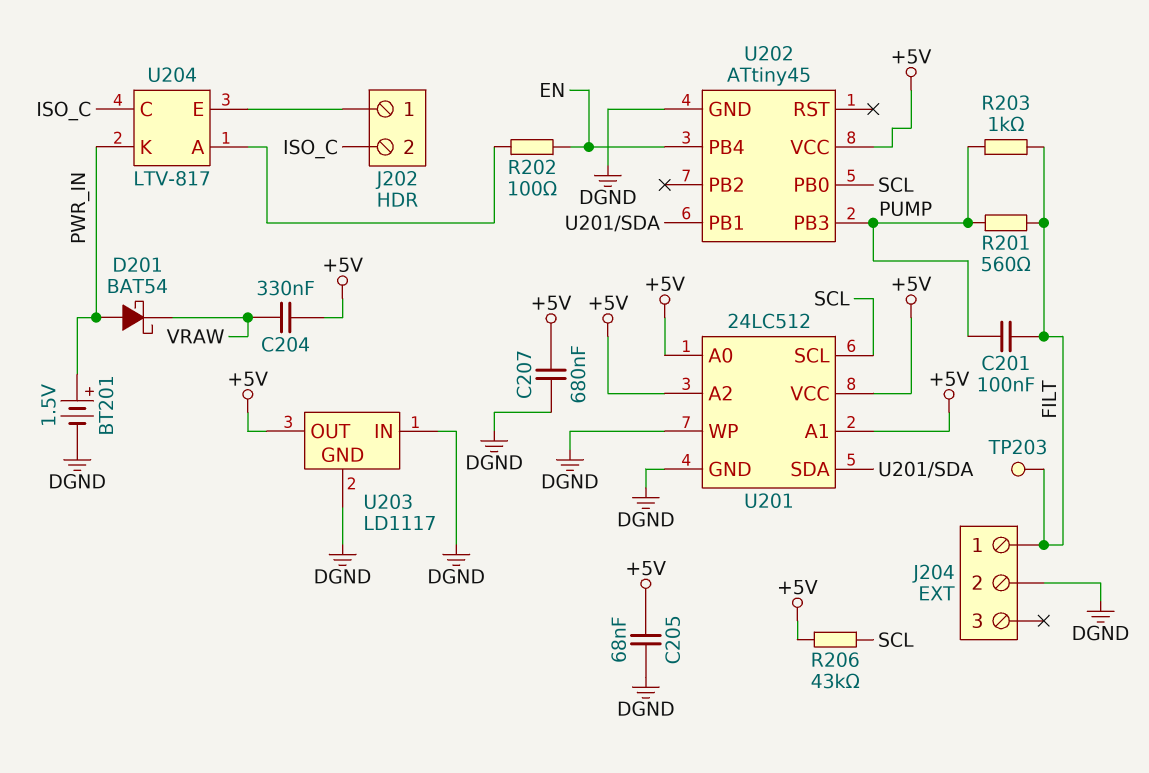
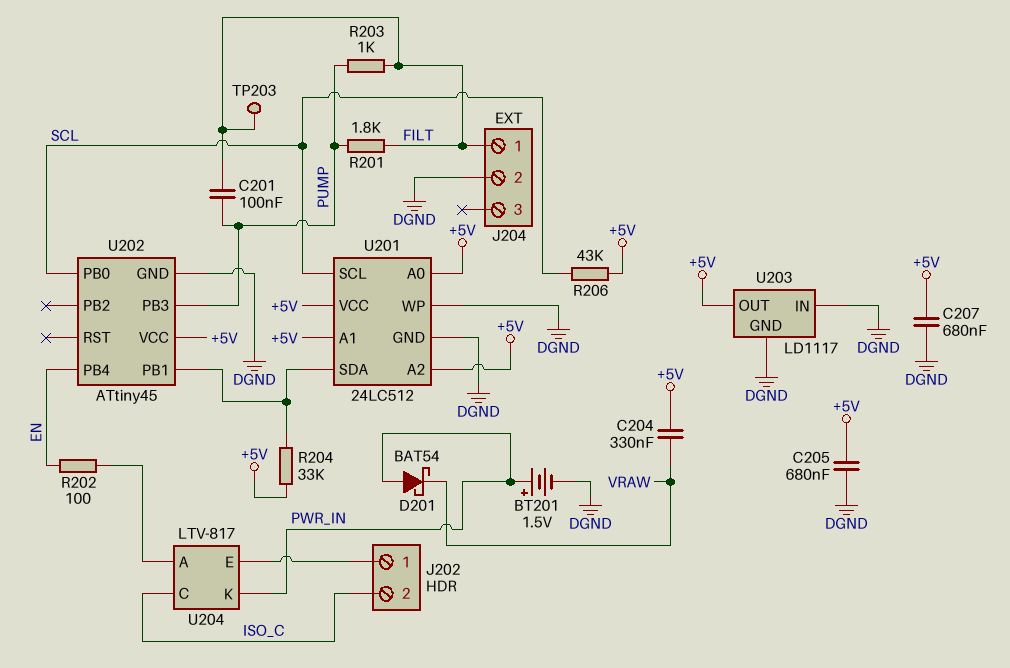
C205: 68nF (+5V, DGND) -> 680nF (+5V, DGND)
R201: 560 (FILT, PUMP) -> 1.8k (FILT, PUMP)
R204: none -> 33k (+5V, U201/SDA)

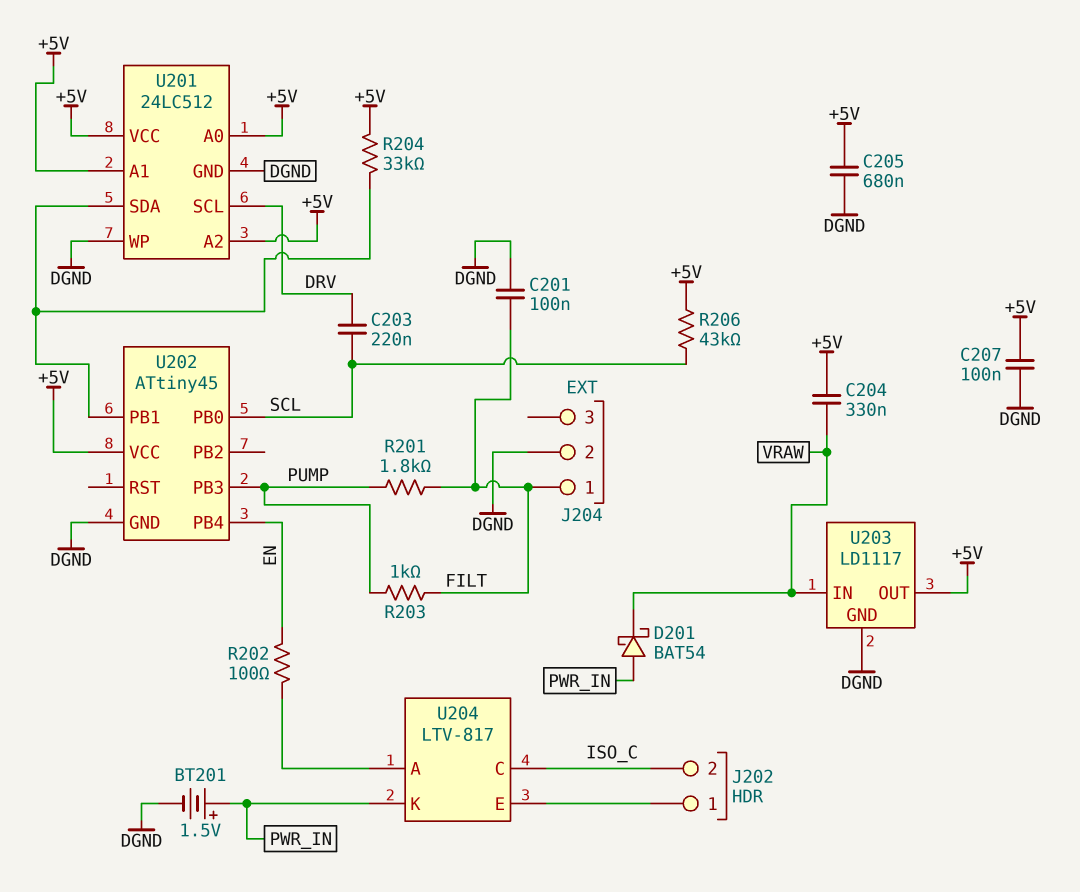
C201: 100nF (FILT, PUMP) -> 100nF (DGND, FILT)
C203: none -> 220nF (DRV, SCL)
C207: 680nF (+5V, DGND) -> 100nF (+5V, DGND)
TP203: test point (FILT) -> none
U201 pin SCL: SCL -> DRV
U203 pin IN: DGND -> VRAW

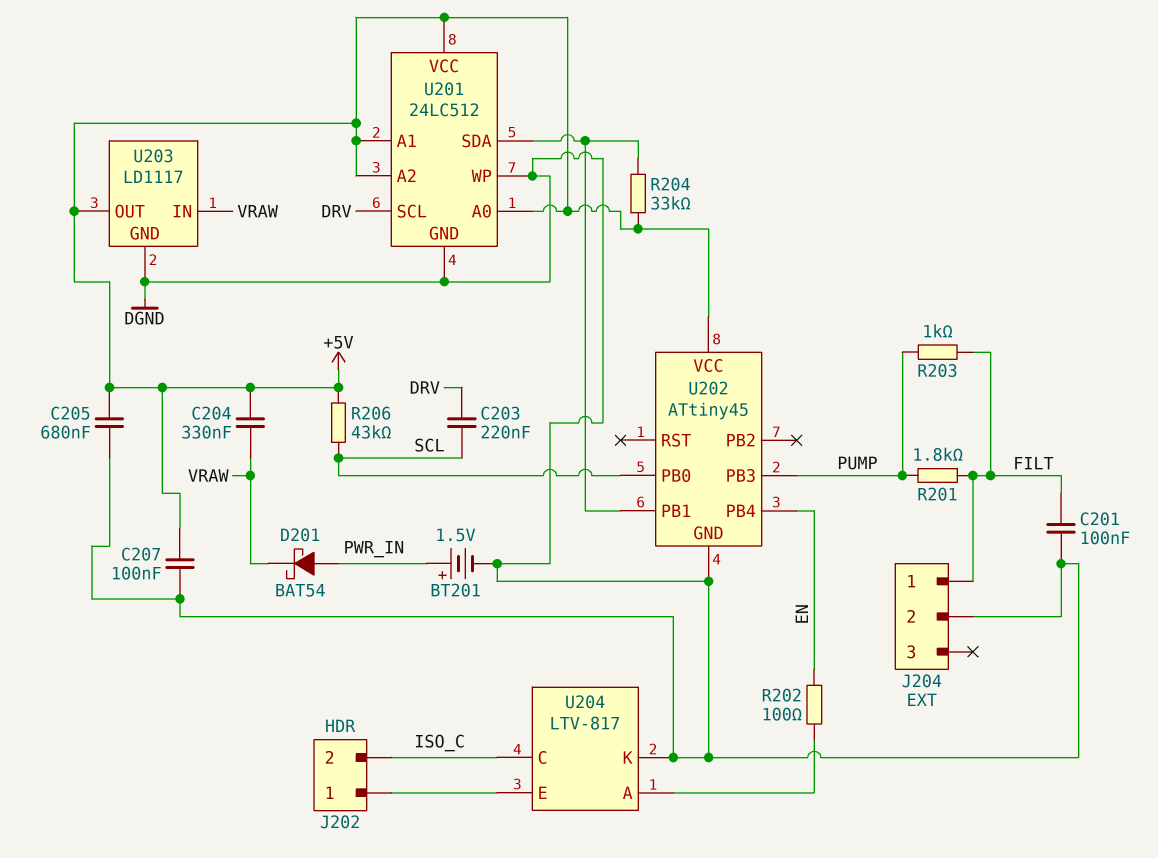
U204 pin K: PWR_IN -> DGND

